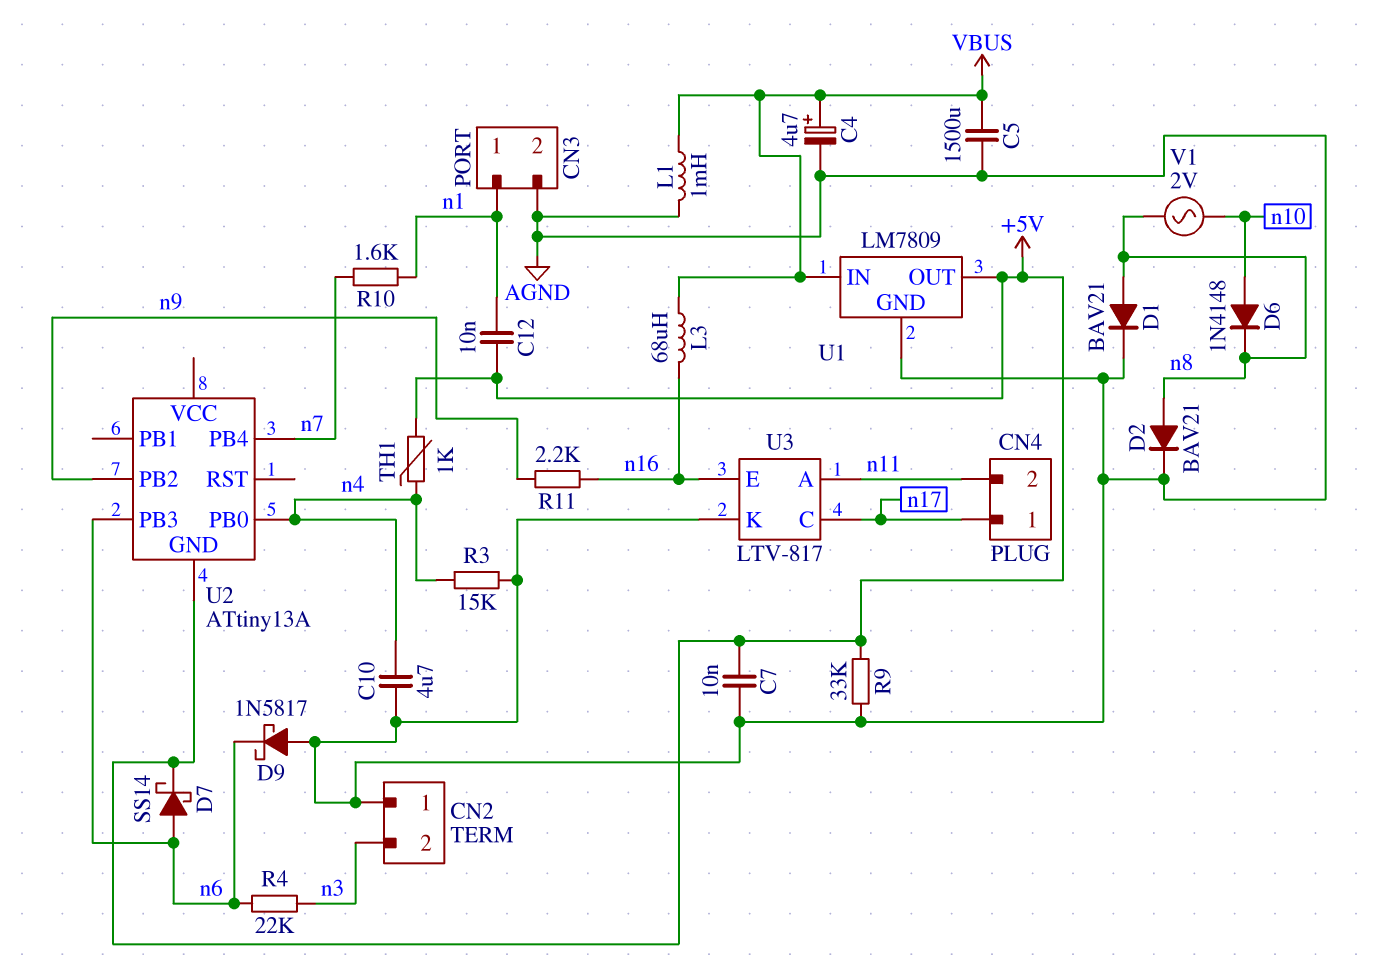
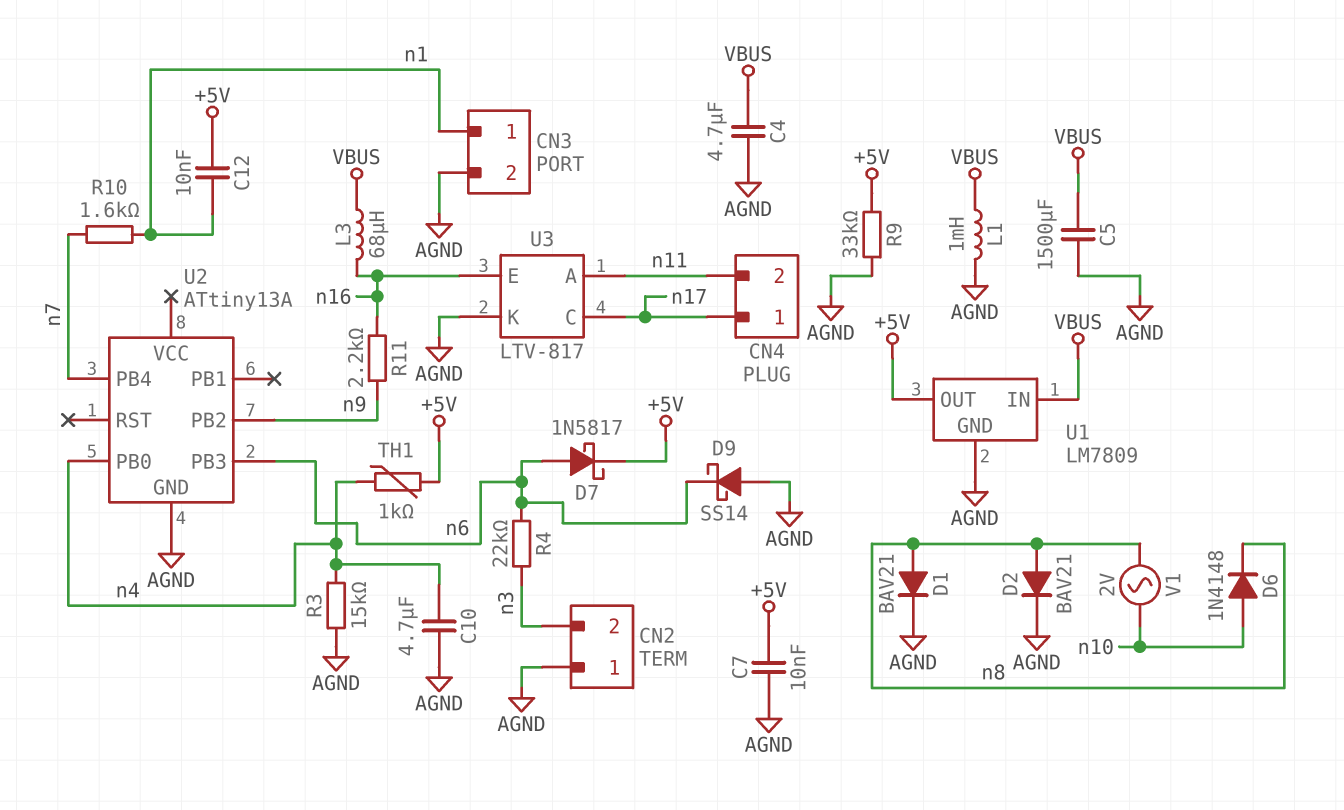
C4: 4.7uF (plus VBUS, minus AGND) -> 4.7uF (AGND, VBUS)
D7: schottky SS14 (A n6, K +5V) -> schottky 1N5817 (A n6, K +5V)
D9: schottky 1N5817 (A AGND, K n6) -> schottky SS14 (A AGND, K n6)
U2 pin GND: +5V -> AGND

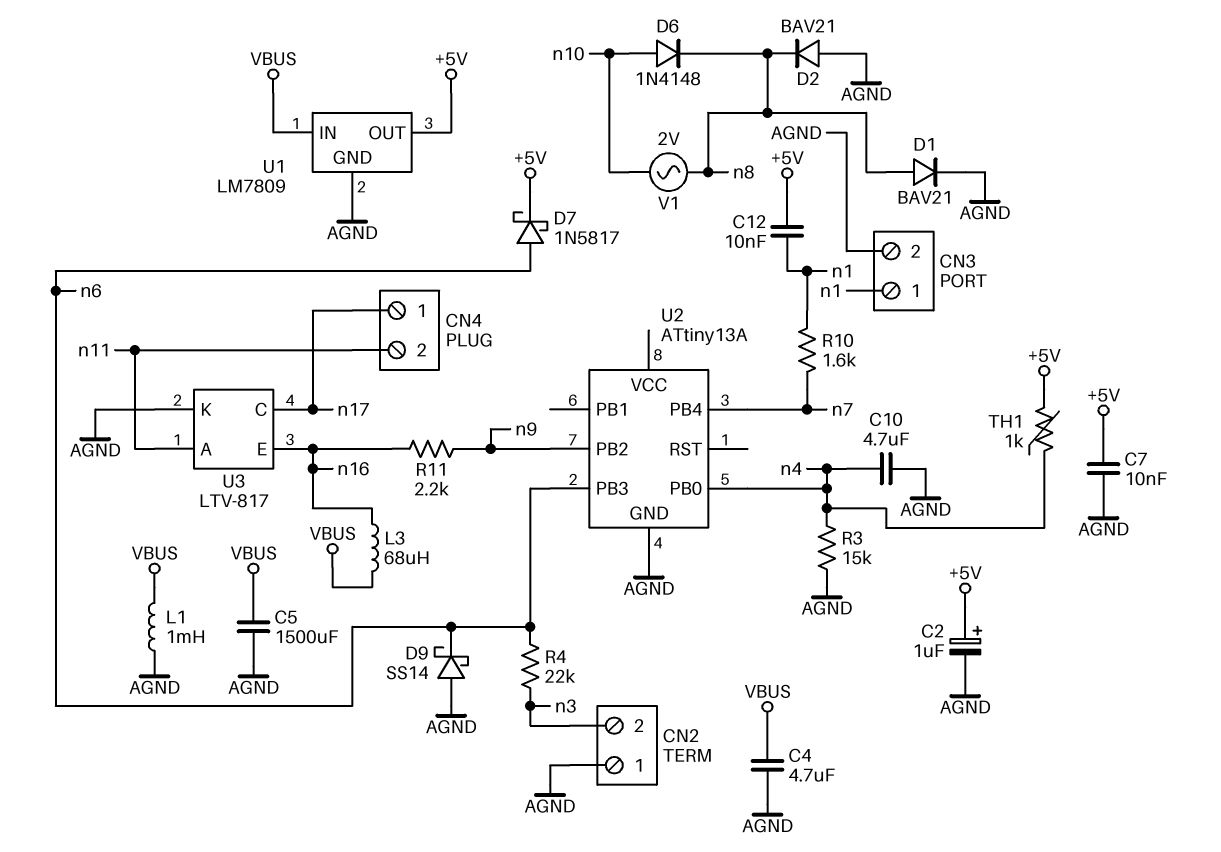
C2: none -> 1uF (plus +5V, minus AGND)
D2: diode BAV21 (A n8, K AGND) -> diode BAV21 (A AGND, K n8)
R9: 33k (+5V, AGND) -> none

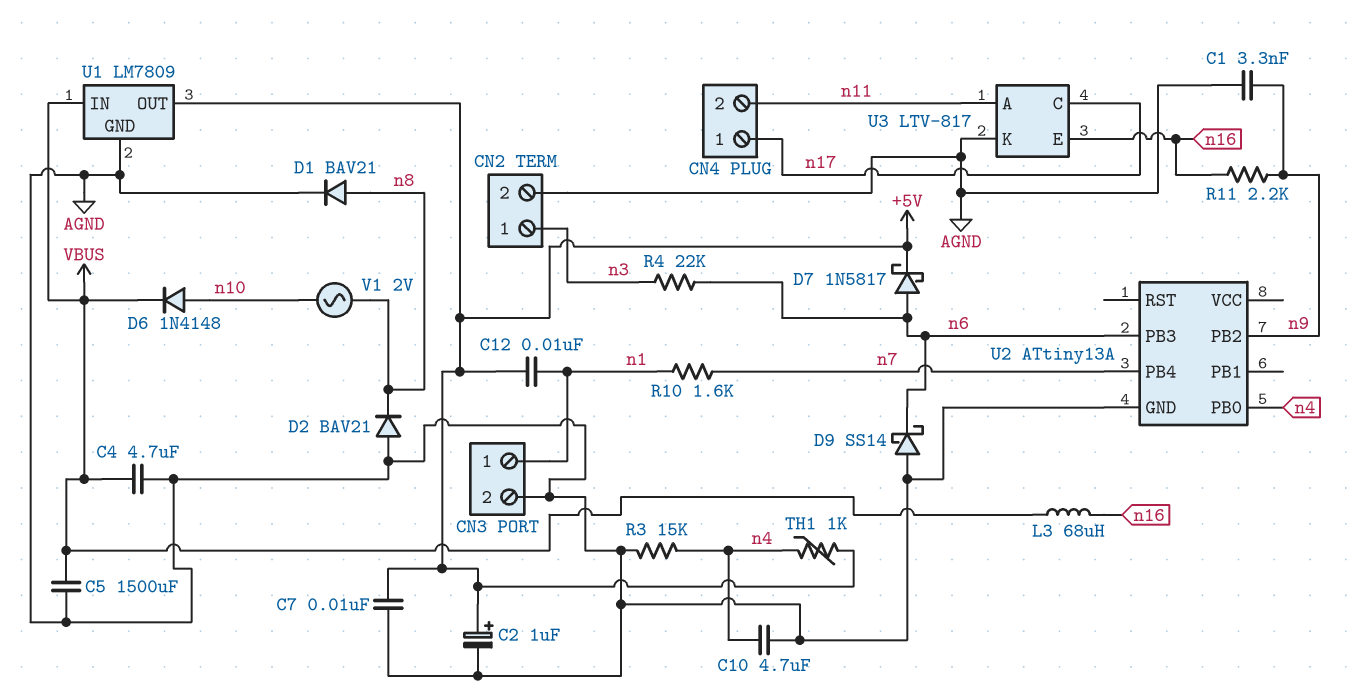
C1: none -> 3.3nF (AGND, n9)
CN2 pin 1: AGND -> n3
CN2 pin 2: n3 -> AGND
D6: diode 1N4148 (A n10, K n8) -> diode 1N4148 (A n10, K VBUS)
L1: 1mH (AGND, VBUS) -> none

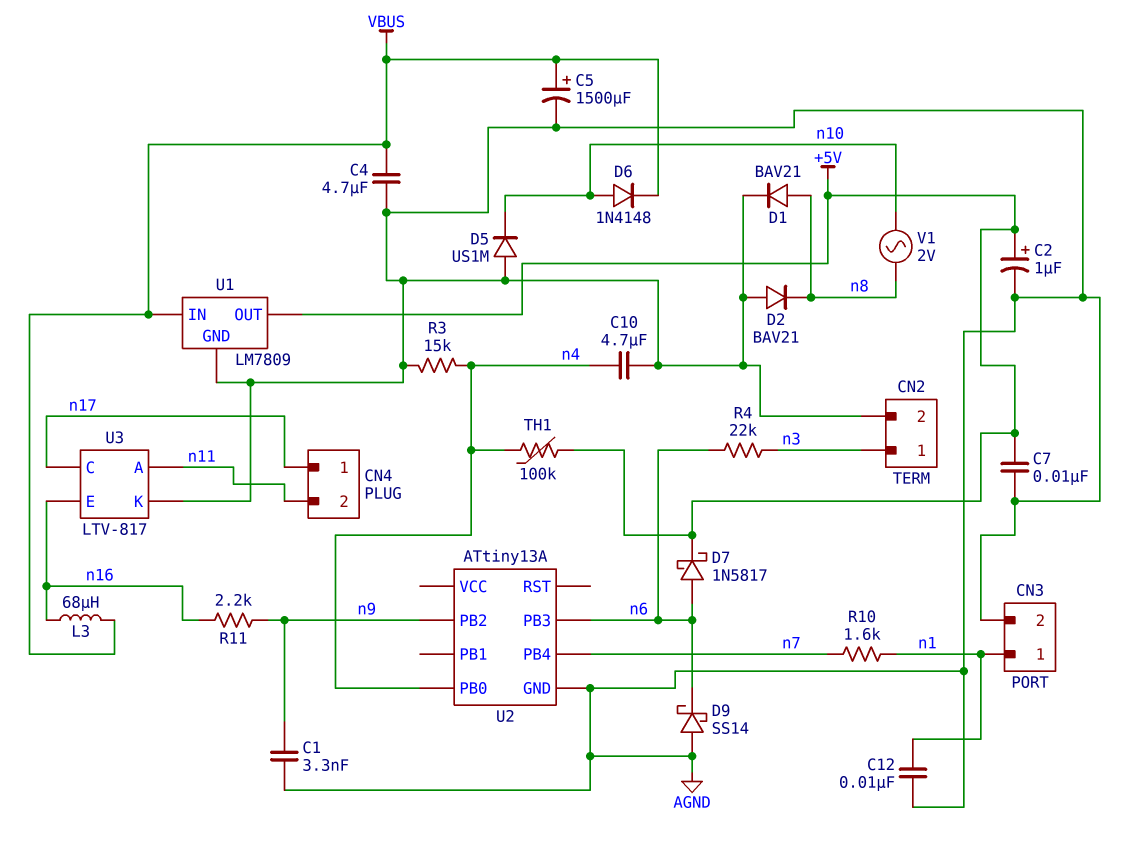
C5: 1500uF (AGND, VBUS) -> 1500uF (plus VBUS, minus AGND)
C12: 10nF (+5V, n1) -> 10nF (AGND, n1)
D5: none -> diode US1M (A AGND, K n10)
TH1: 1k (+5V, n4) -> 100k (+5V, n4)

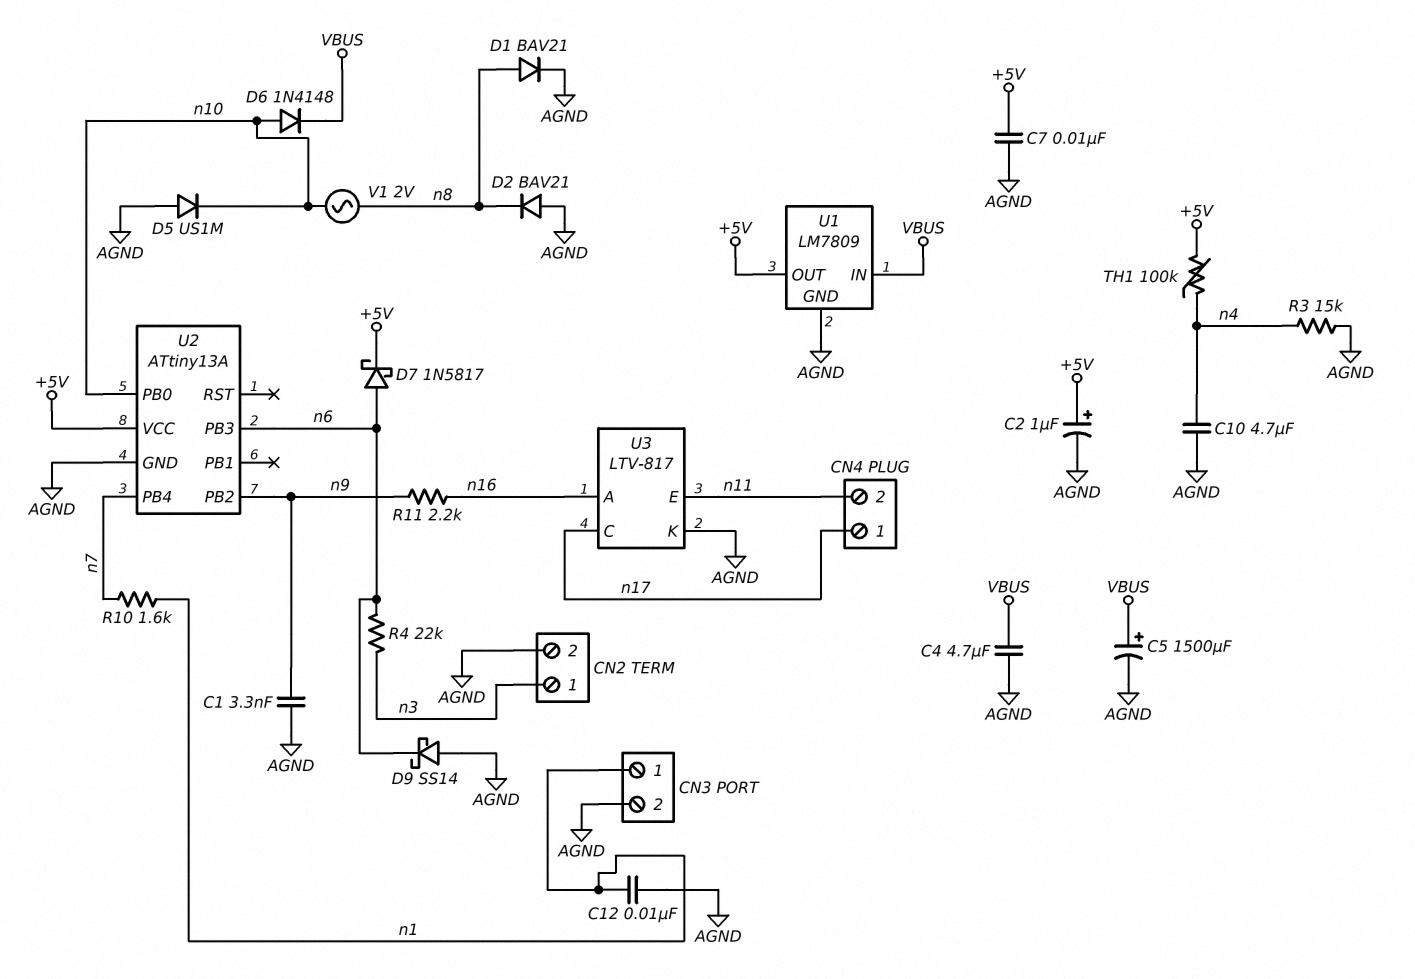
L3: 68uH (VBUS, n16) -> none
U2 pin PB0: n4 -> n10
U2 pin VCC: none -> +5V
U3 pin A: n11 -> n16
U3 pin E: n16 -> n11

